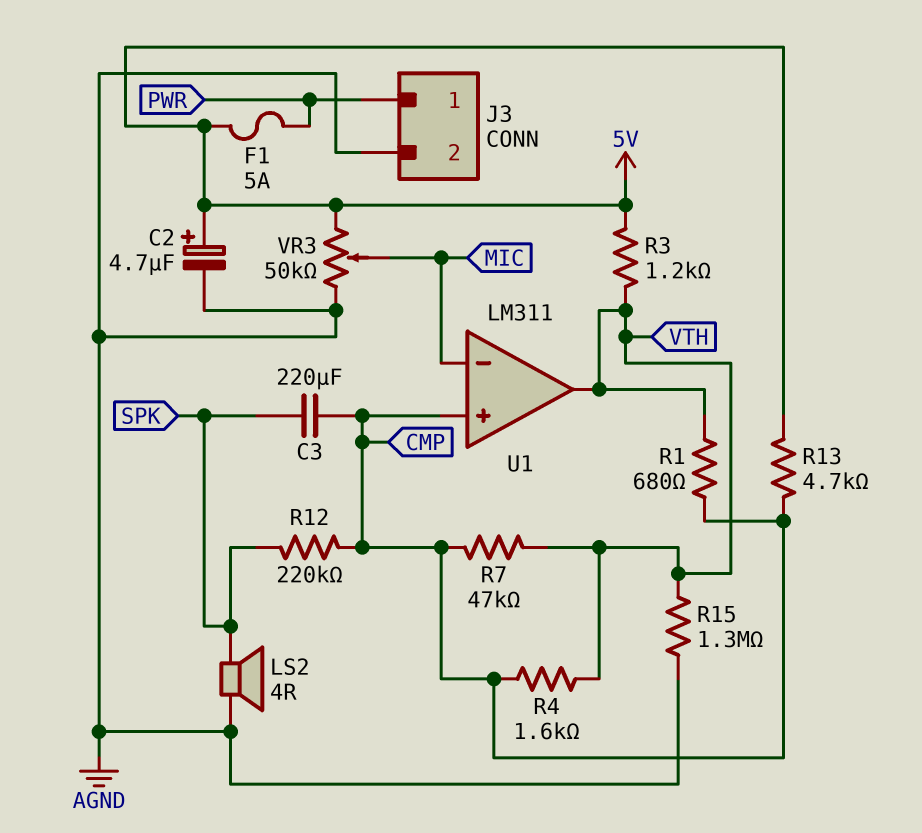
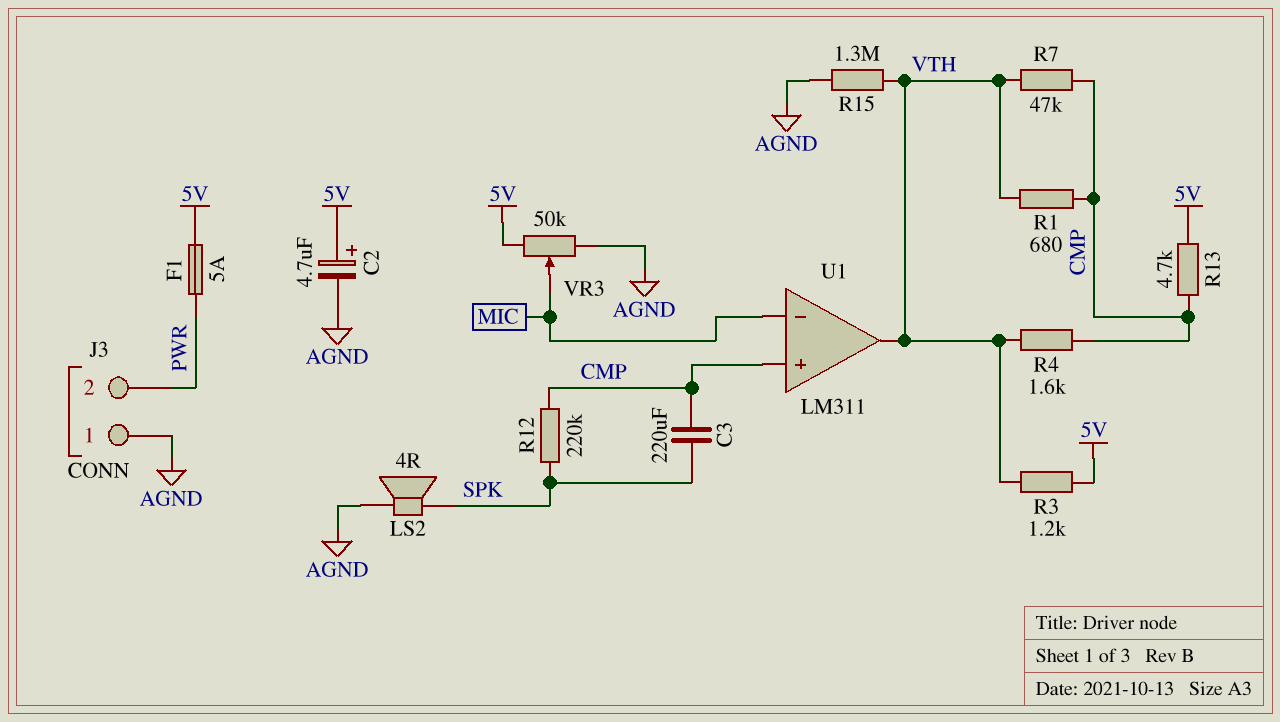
J3 pin 1: PWR -> AGND
J3 pin 2: AGND -> PWR

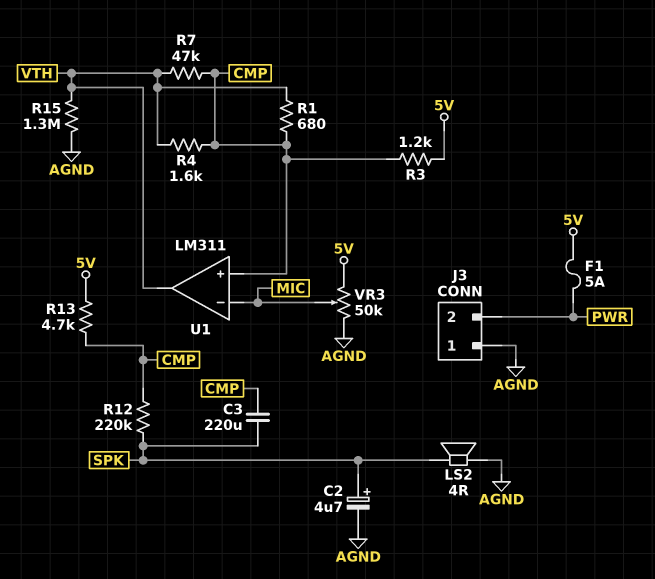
C2: 4.7uF (plus 5V, minus AGND) -> 4.7uF (plus SPK, minus AGND)
R3: 1.2k (5V, VTH) -> 1.2k (5V, CMP)

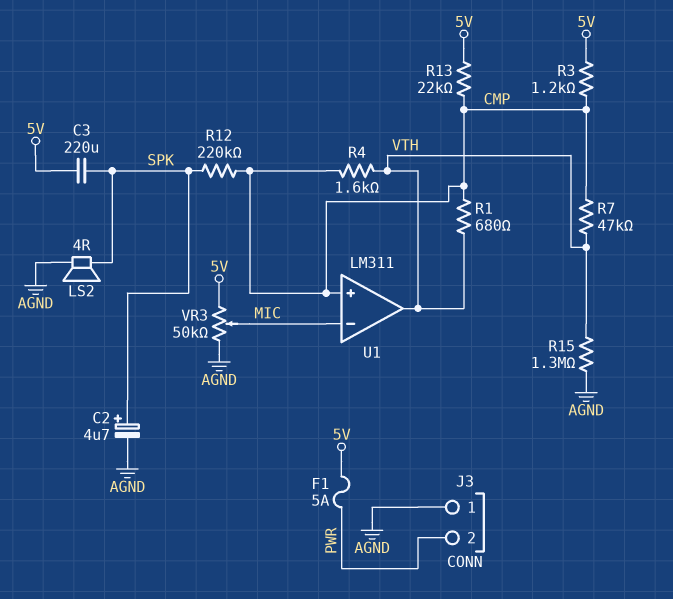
C3: 220uF (CMP, SPK) -> 220uF (5V, SPK)
R13: 4.7k (5V, CMP) -> 22k (5V, CMP)

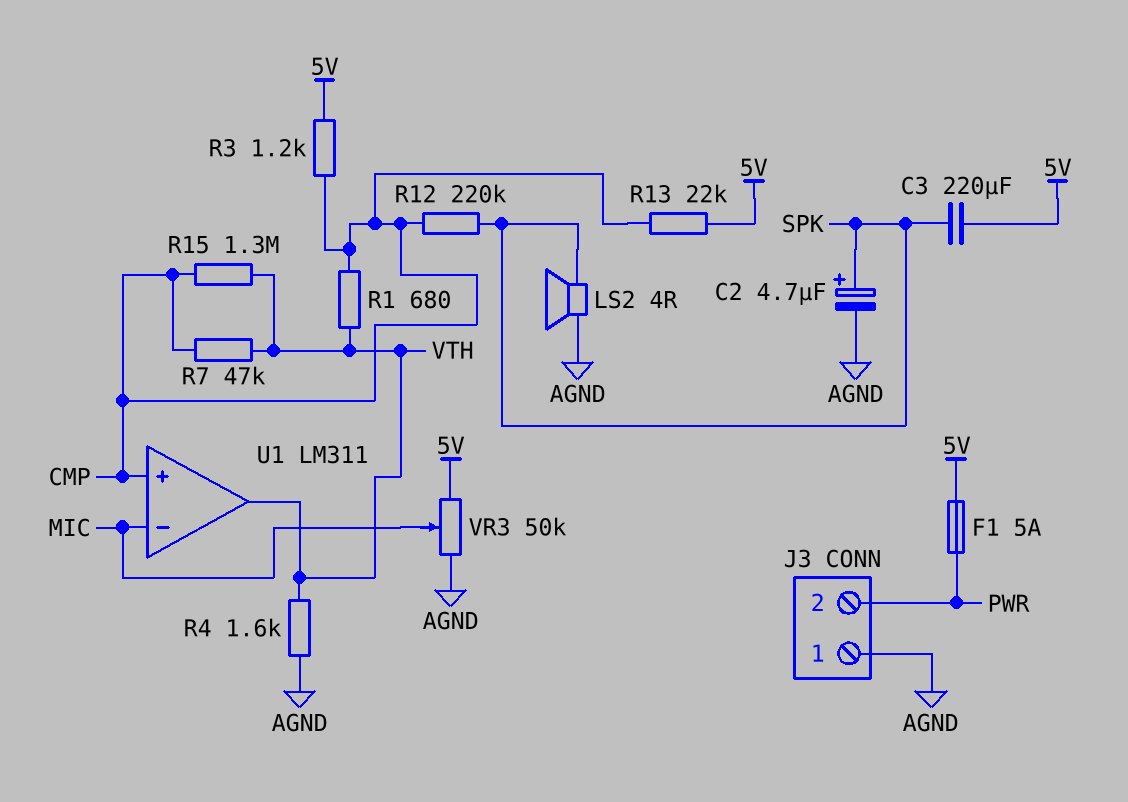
R4: 1.6k (CMP, VTH) -> 1.6k (AGND, VTH)
R15: 1.3M (AGND, VTH) -> 1.3M (CMP, VTH)

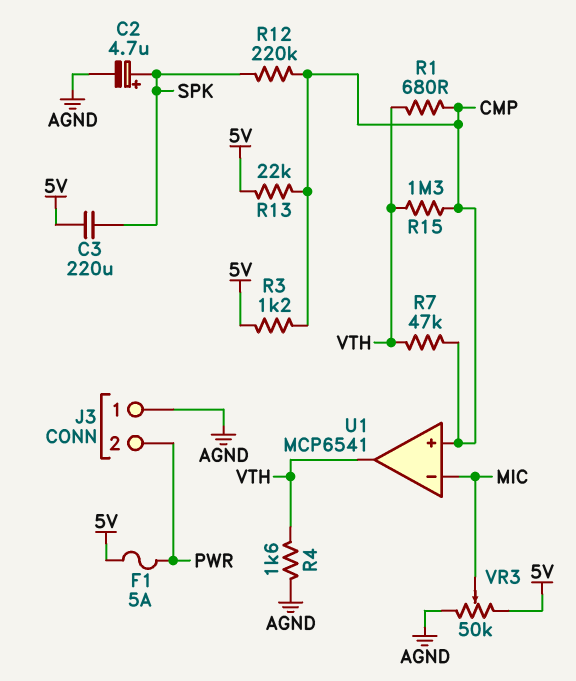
LS2: speaker 4R (AGND, SPK) -> none
U1: LM311 -> MCP6541

